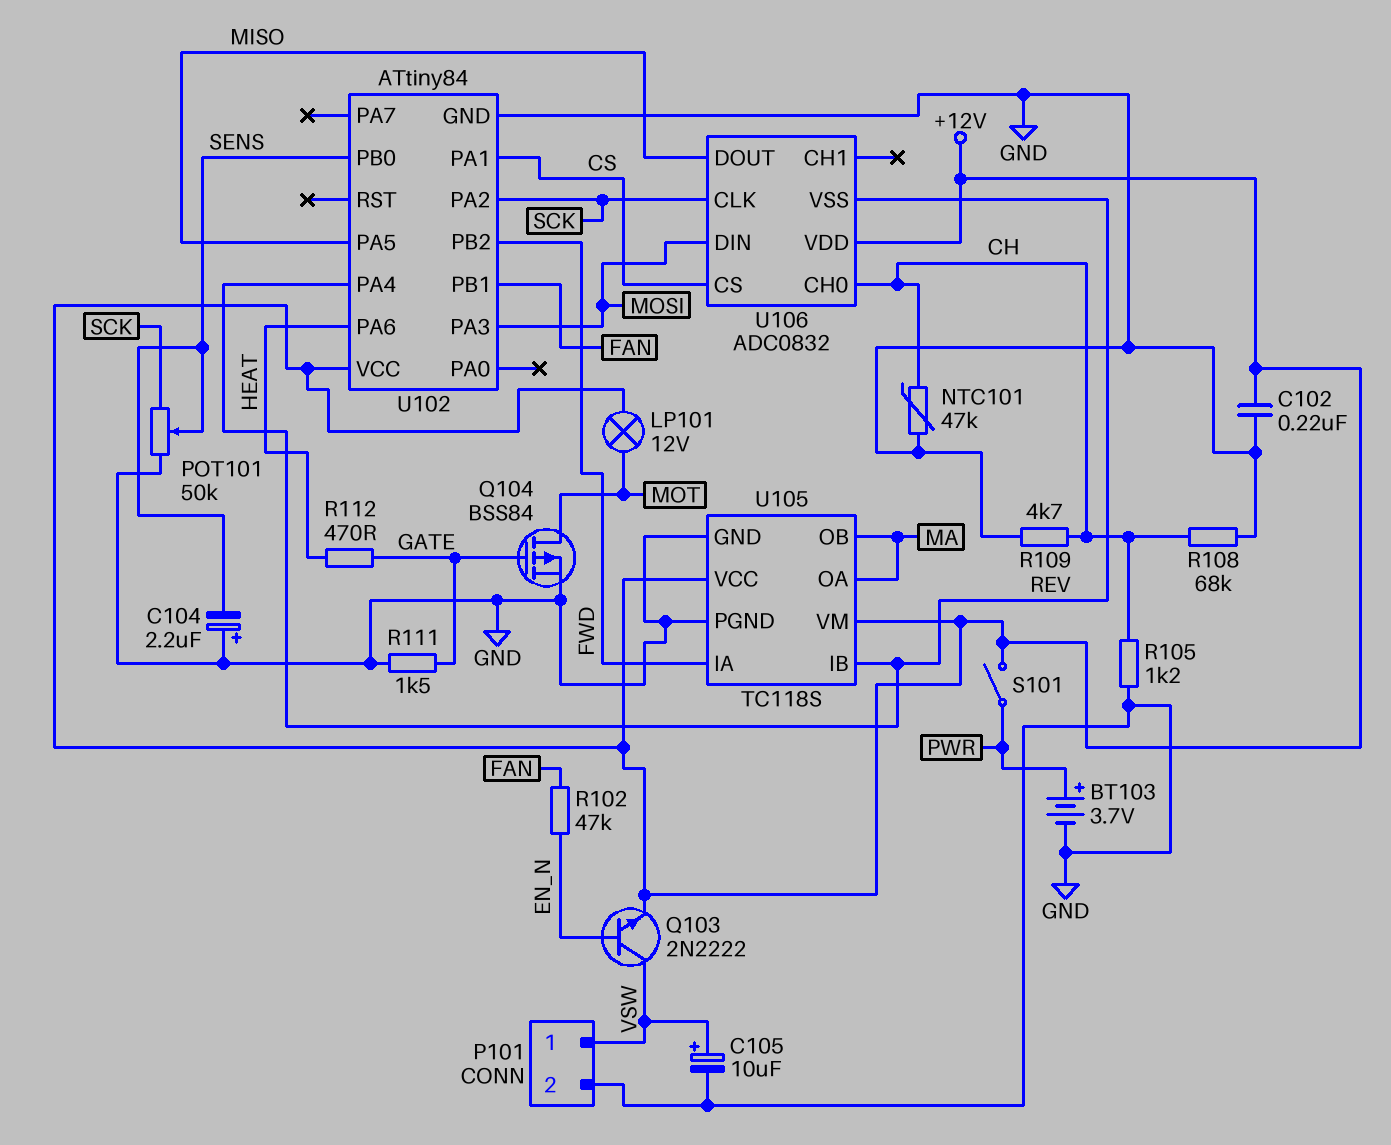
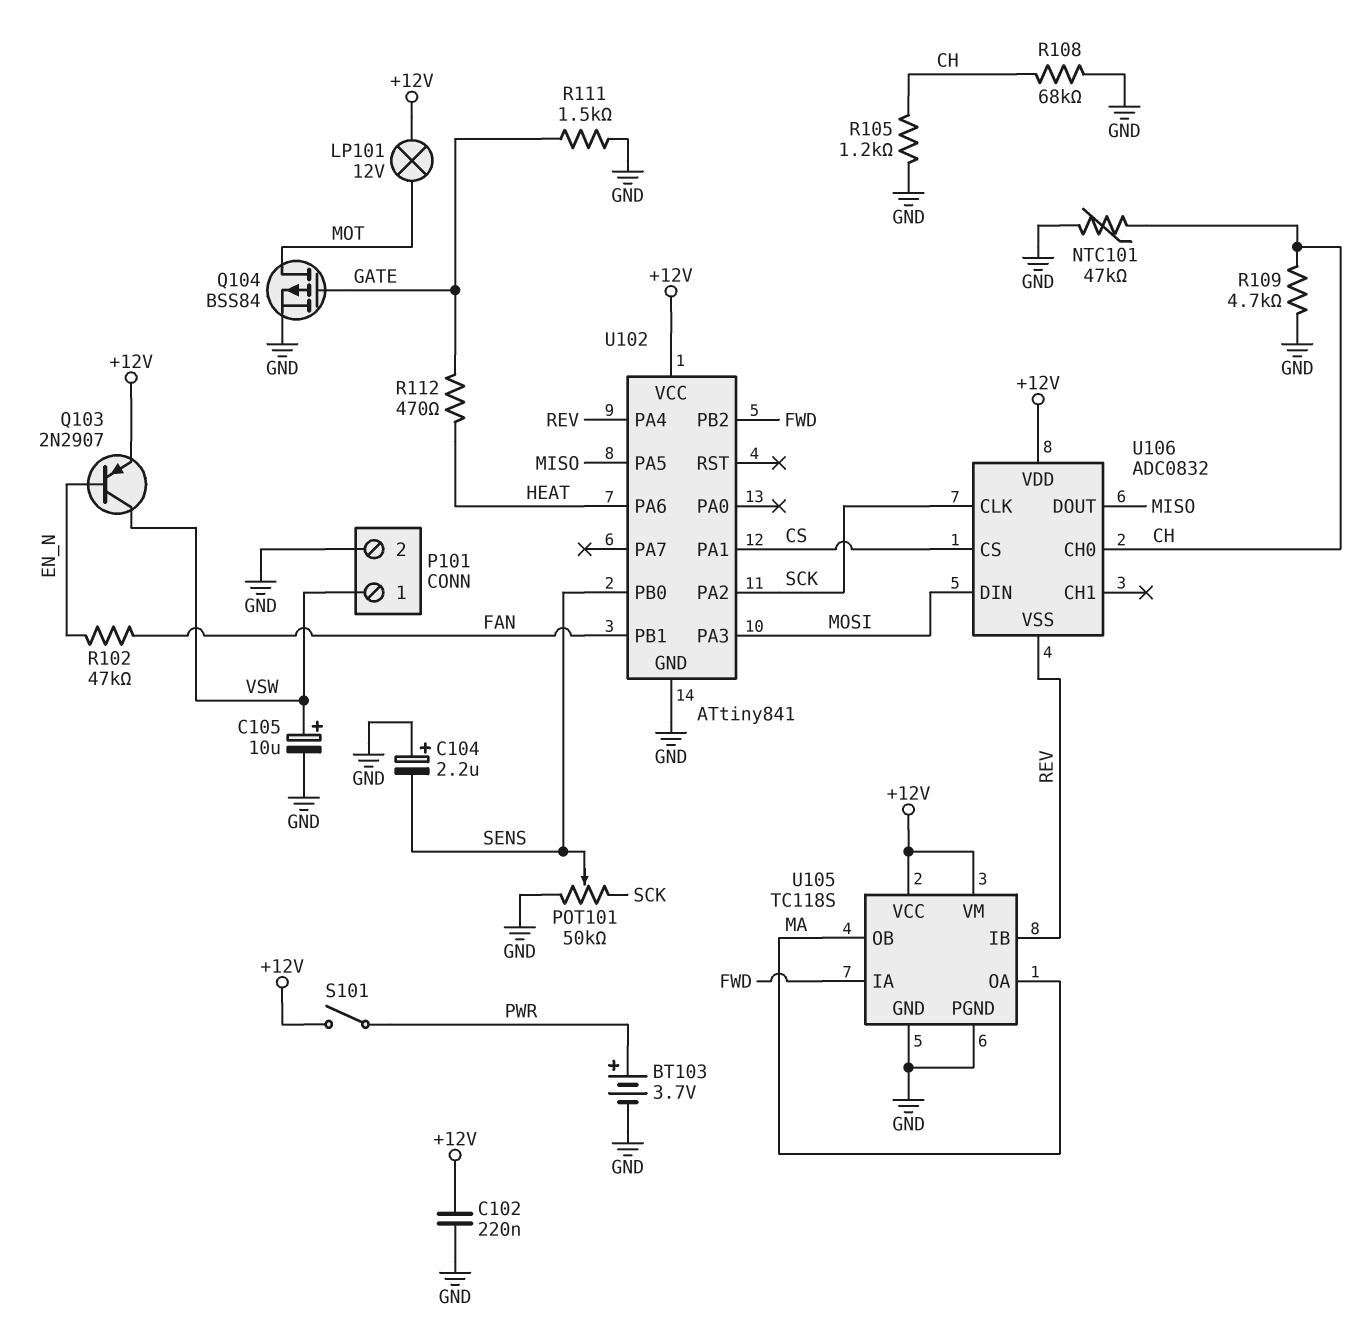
Q103: NPN 2N2222 (B EN_N, C VSW, E +12V) -> PNP 2N2907 (B EN_N, C VSW, E +12V)
U102: ATtiny84 -> ATtiny841

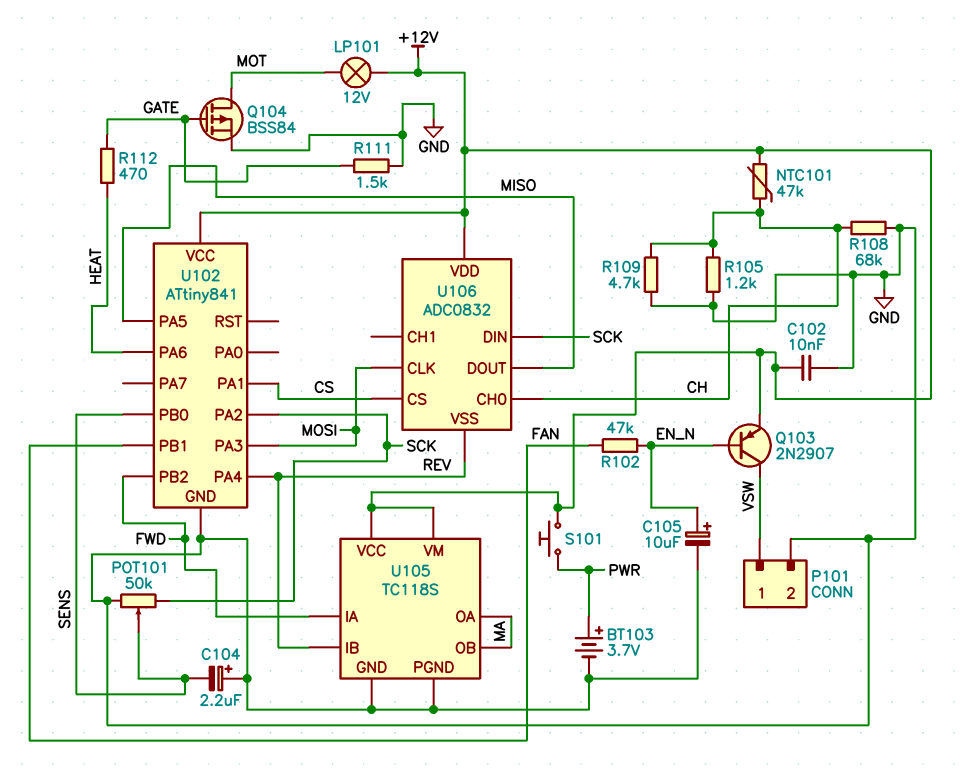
C102: 220nF (+12V, GND) -> 10nF (+12V, GND)
C105: 10uF (plus VSW, minus GND) -> 10uF (plus EN_N, minus GND)
NTC101: 47k (CH, GND) -> 47k (+12V, CH)
S101: switch (+12V, PWR) -> button (+12V, PWR)
U106 pin CLK: SCK -> MOSI
U106 pin DIN: MOSI -> SCK

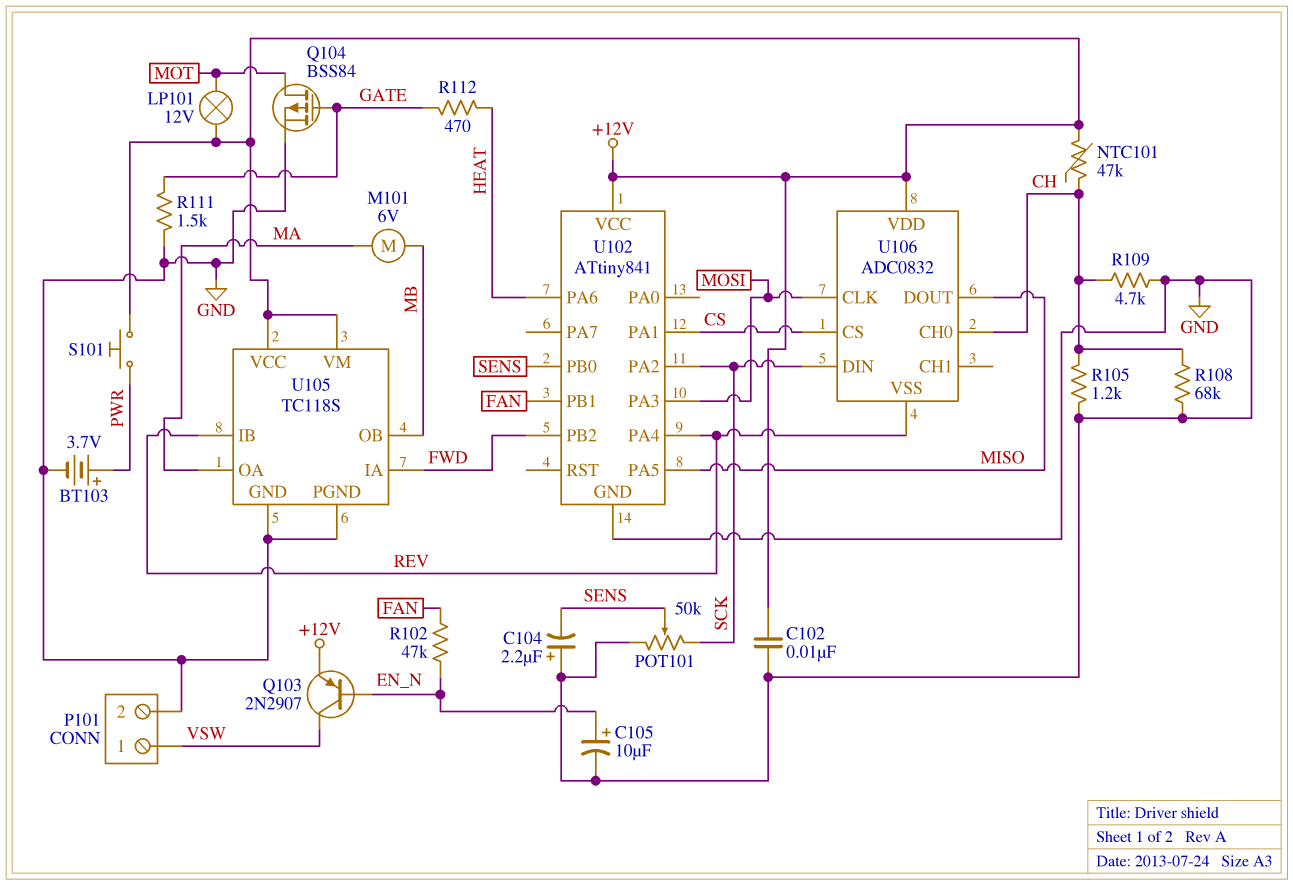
M101: none -> motor 6V (MA, MB)
U105 pin OB: MA -> MB

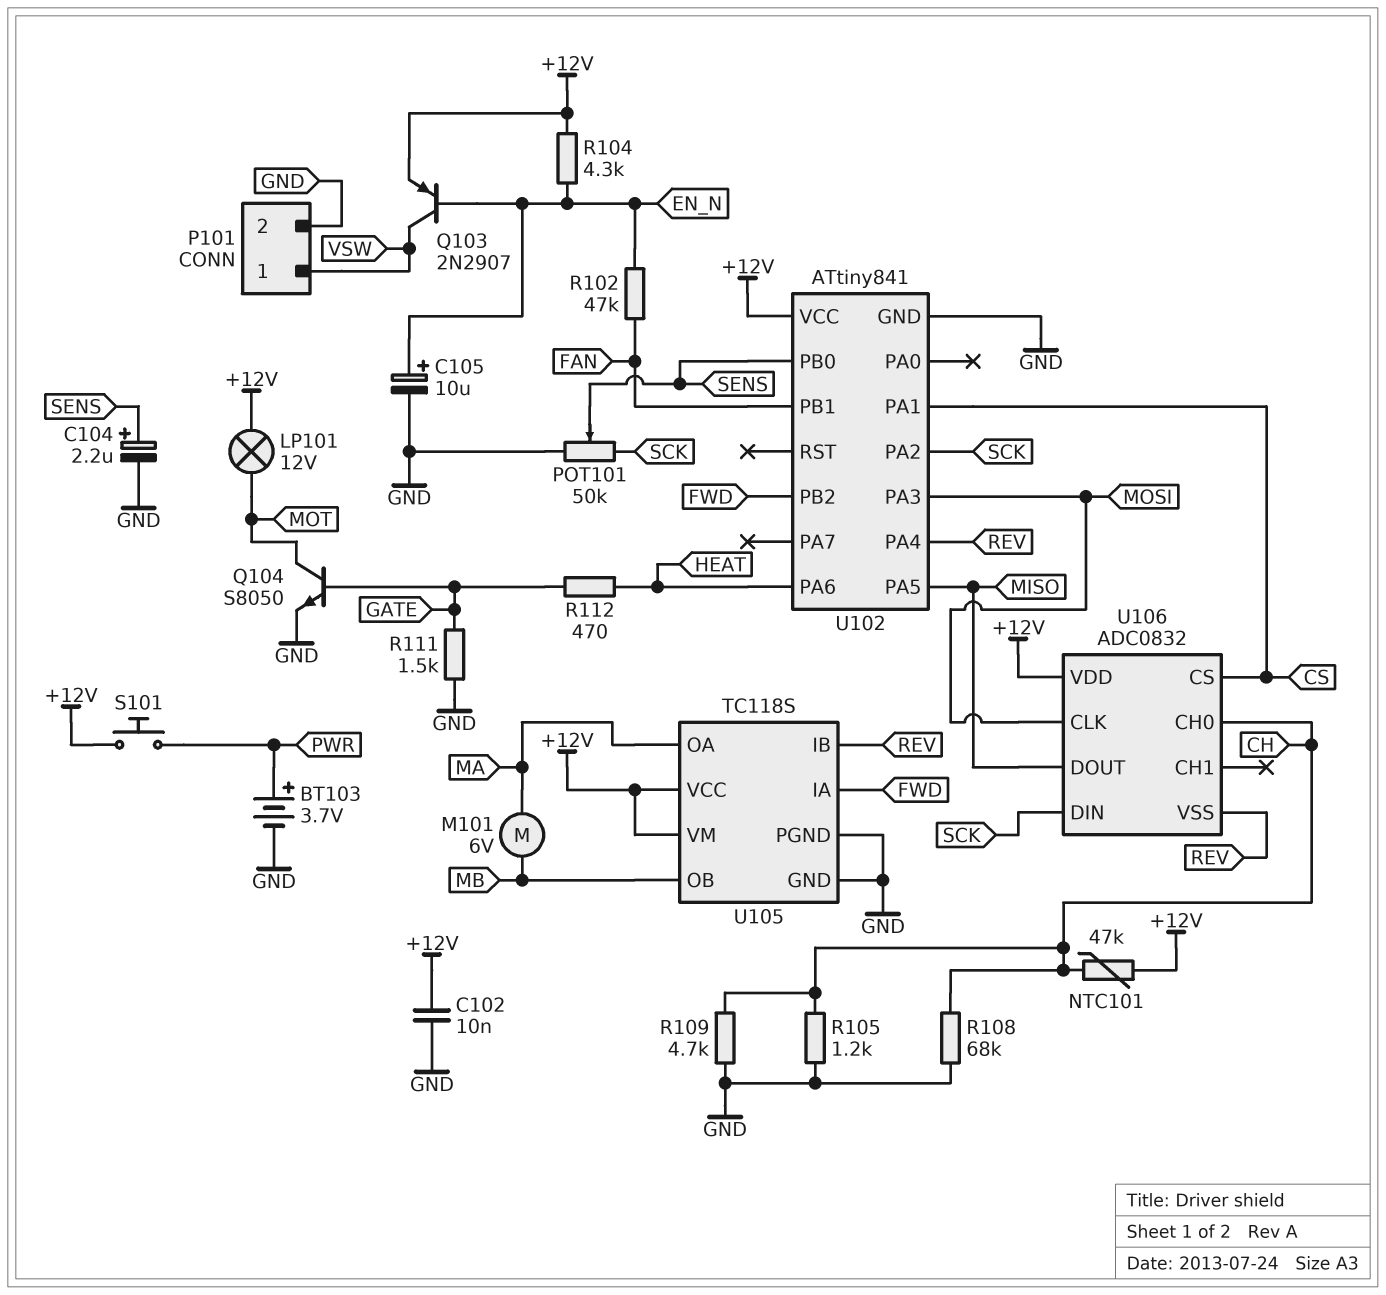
C104: 2.2uF (plus GND, minus SENS) -> 2.2uF (plus SENS, minus GND)
Q104: PMOS BSS84 (G GATE, D MOT, S GND) -> NPN S8050 (B GATE, C MOT, E GND)
R104: none -> 4.3k (+12V, EN_N)

